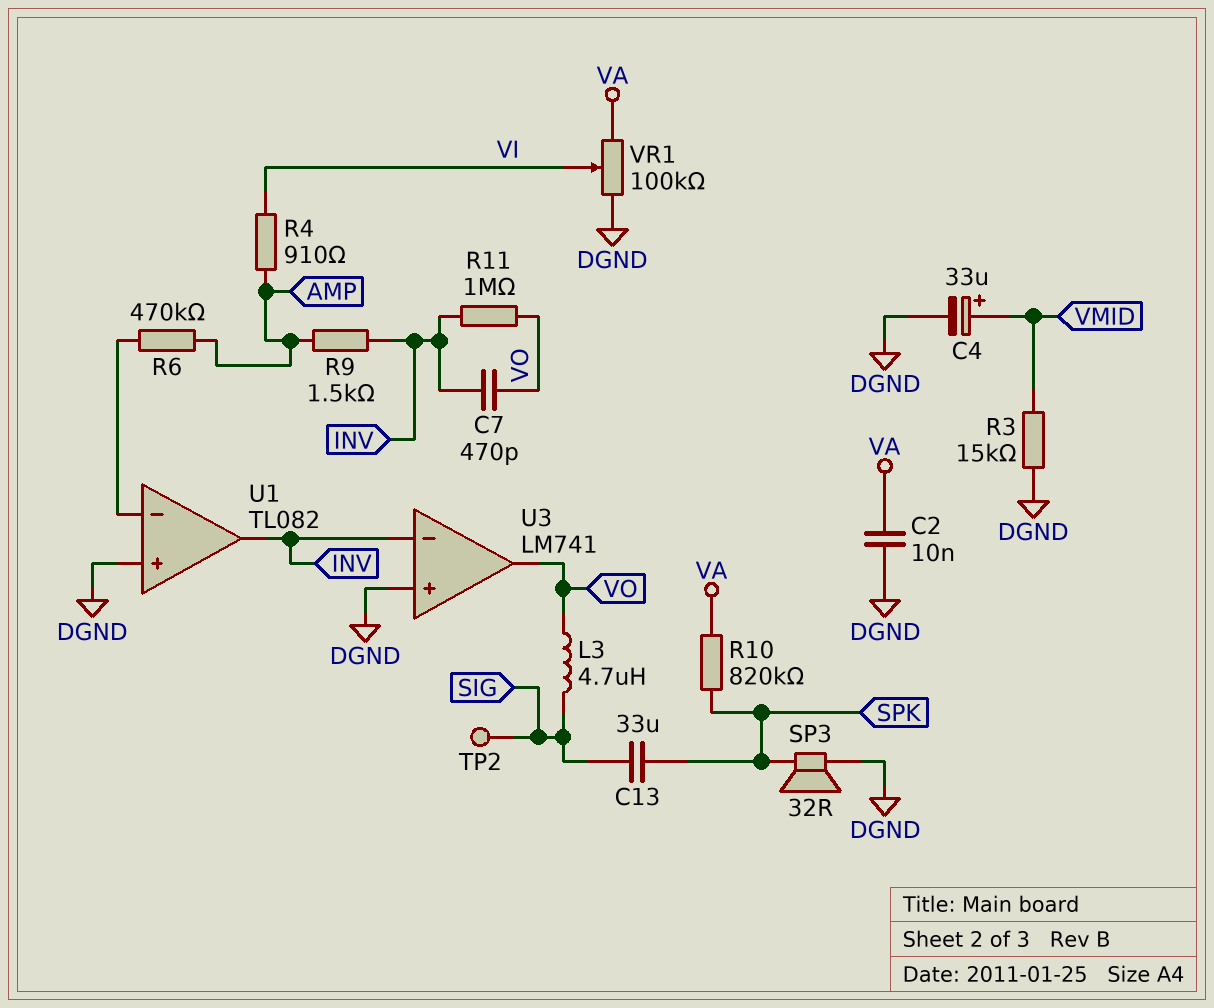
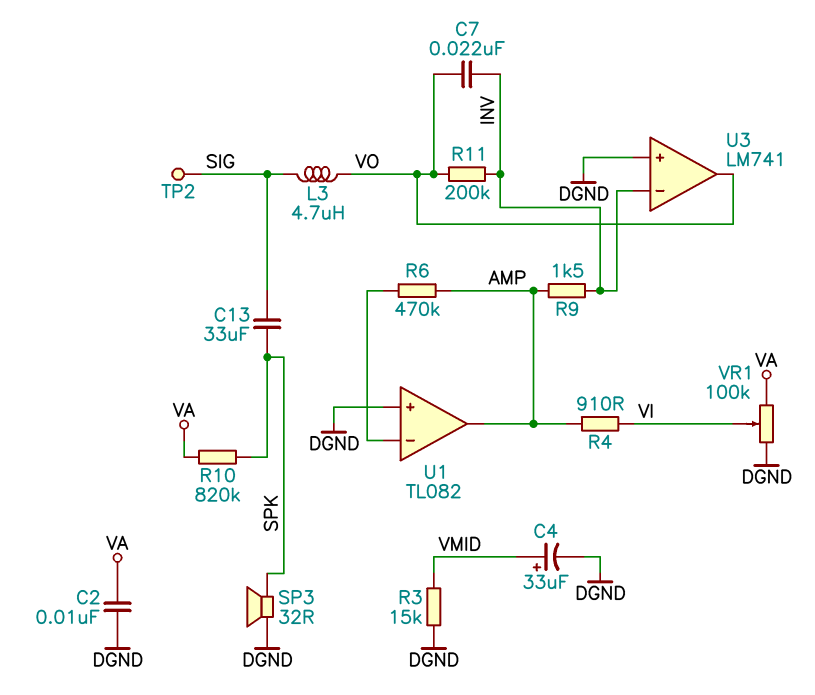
C7: 470pF (INV, VO) -> 22nF (INV, VO)
R11: 1M (INV, VO) -> 200k (INV, VO)
U1 pin out: INV -> AMP

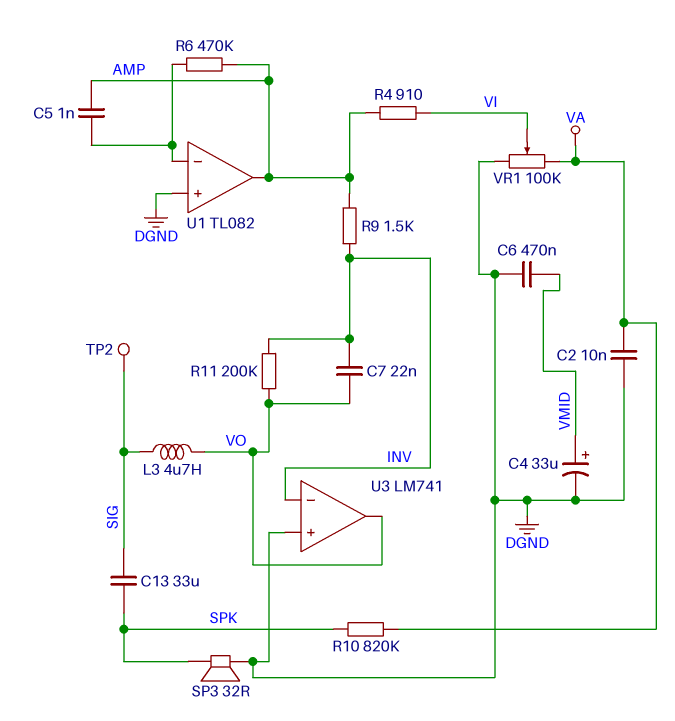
C5: none -> 1nF (AMP, U1/in-)
C6: none -> 470nF (DGND, VMID)
R3: 15k (DGND, VMID) -> none

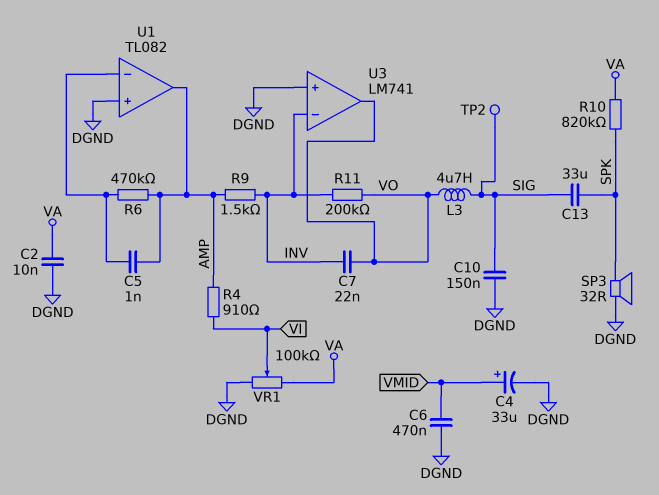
C10: none -> 150nF (DGND, SIG)

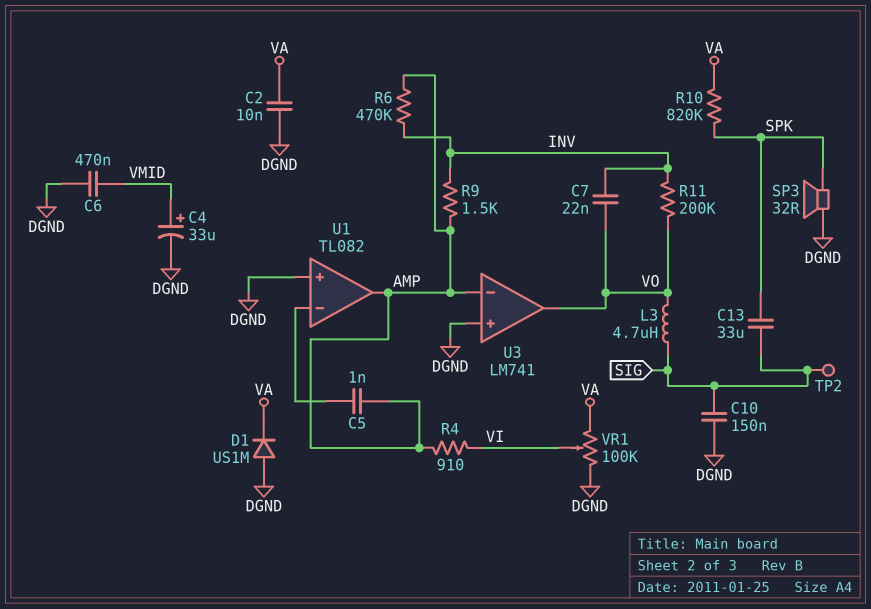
D1: none -> diode US1M (A DGND, K VA)
R6: 470k (AMP, U1/in-) -> 470k (AMP, INV)
U3 pin in-: INV -> AMP

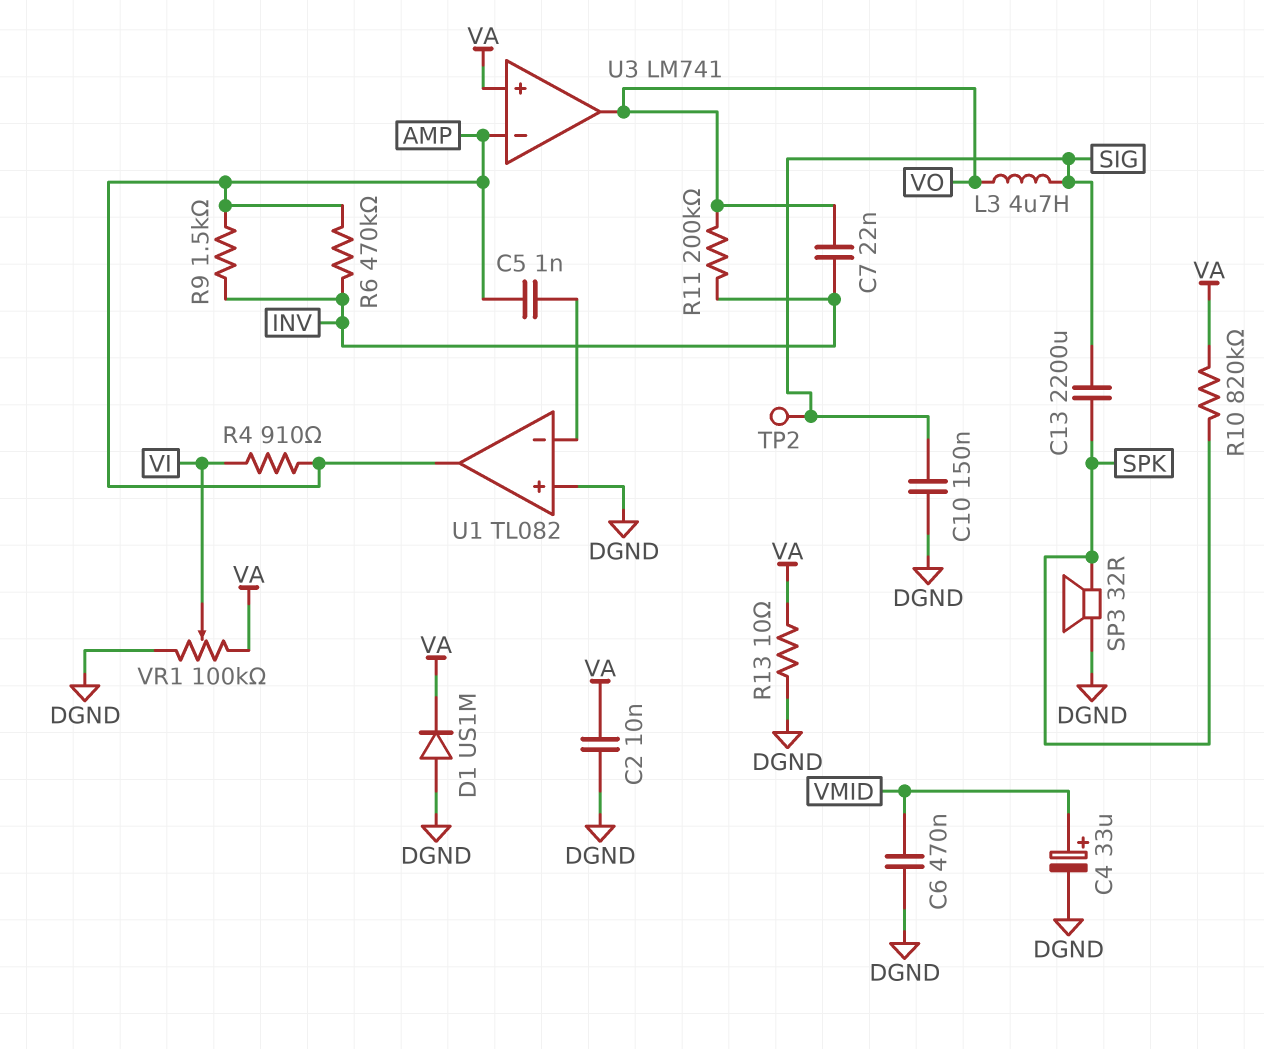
C13: 33uF (SIG, SPK) -> 2200uF (SIG, SPK)
R13: none -> 10 (DGND, VA)
U3 pin in+: DGND -> VA

